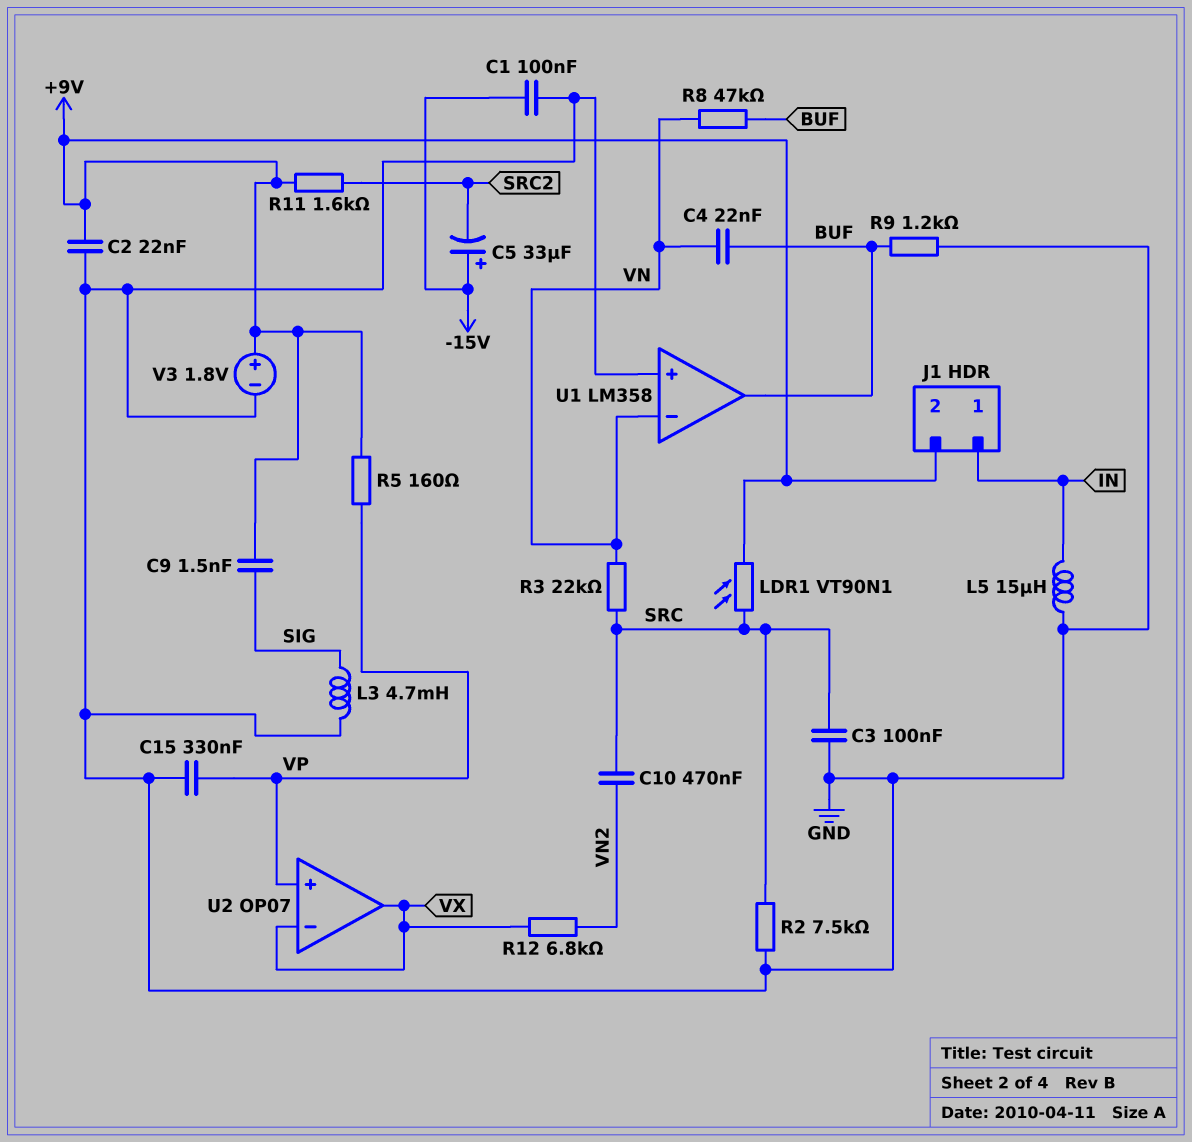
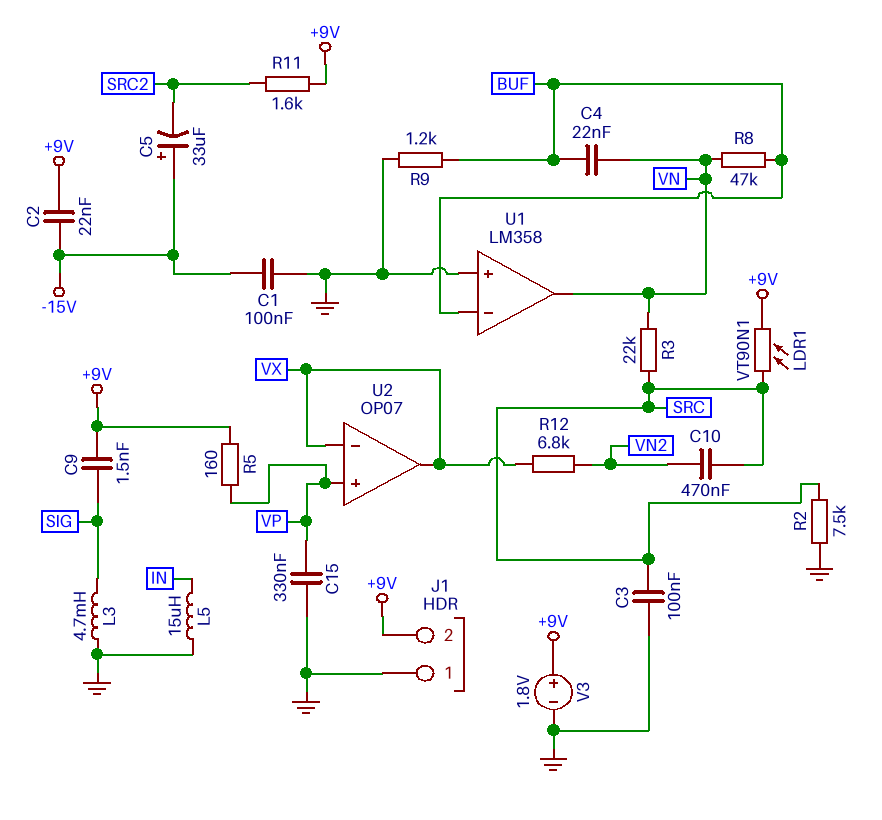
C2: 22nF (+9V, GND) -> 22nF (+9V, -15V)
J1 pin 1: IN -> GND
U1 pin in-: VN -> BUF
U1 pin out: BUF -> VN

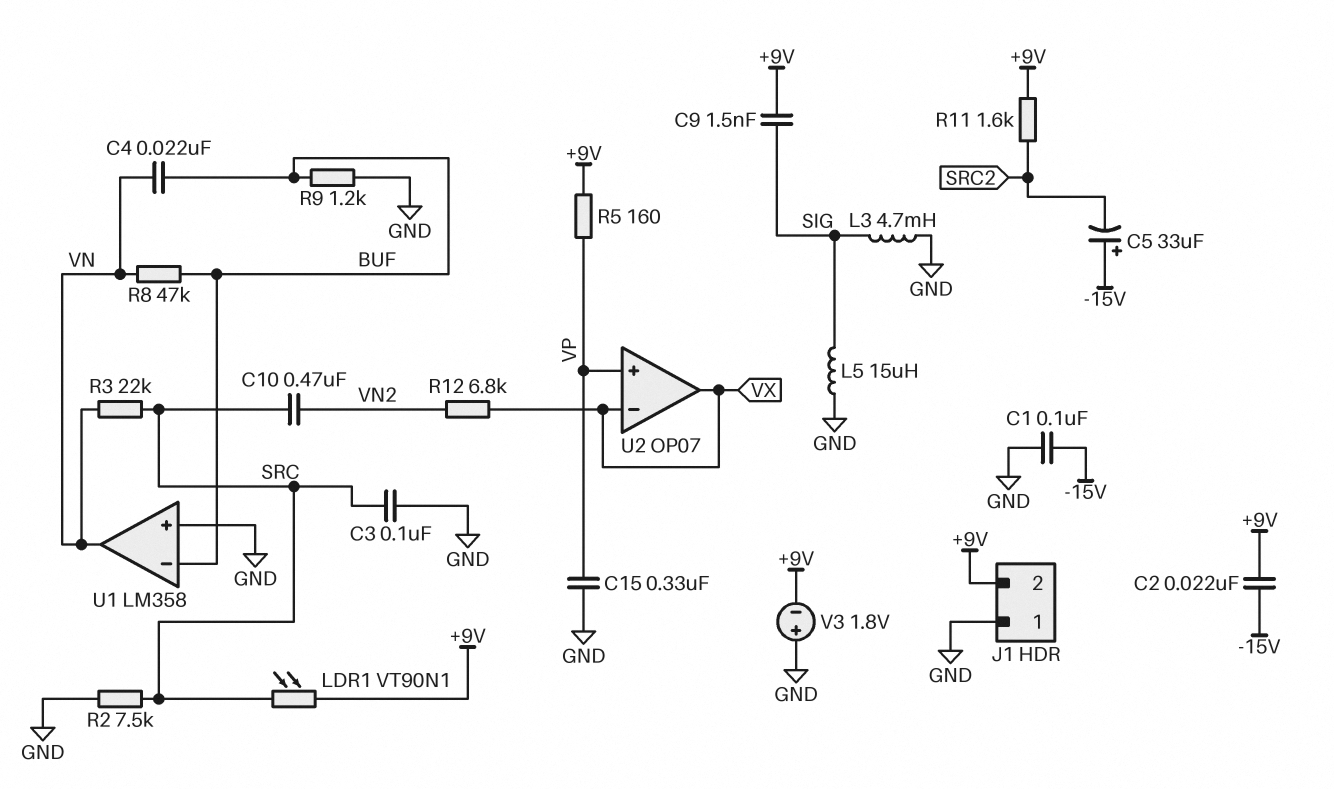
L5: 15uH (GND, IN) -> 15uH (GND, SIG)
V3: 1.8V (plus +9V, minus GND) -> 1.8V (plus GND, minus +9V)

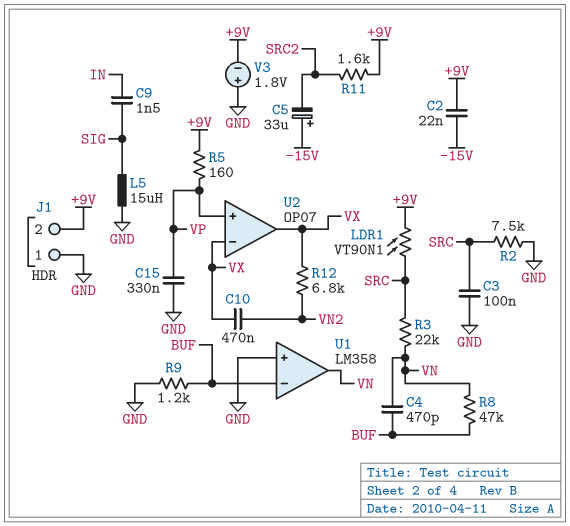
C1: 100nF (-15V, GND) -> none
C4: 22nF (BUF, VN) -> 470pF (BUF, VN)
C9: 1.5nF (+9V, SIG) -> 1.5nF (IN, SIG)
C10: 470nF (SRC, VN2) -> 470nF (VN2, VX)
L3: 4.7mH (GND, SIG) -> none

